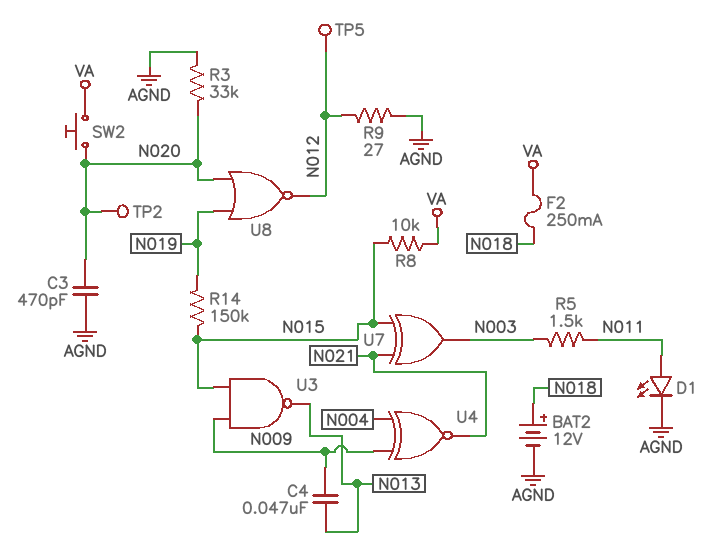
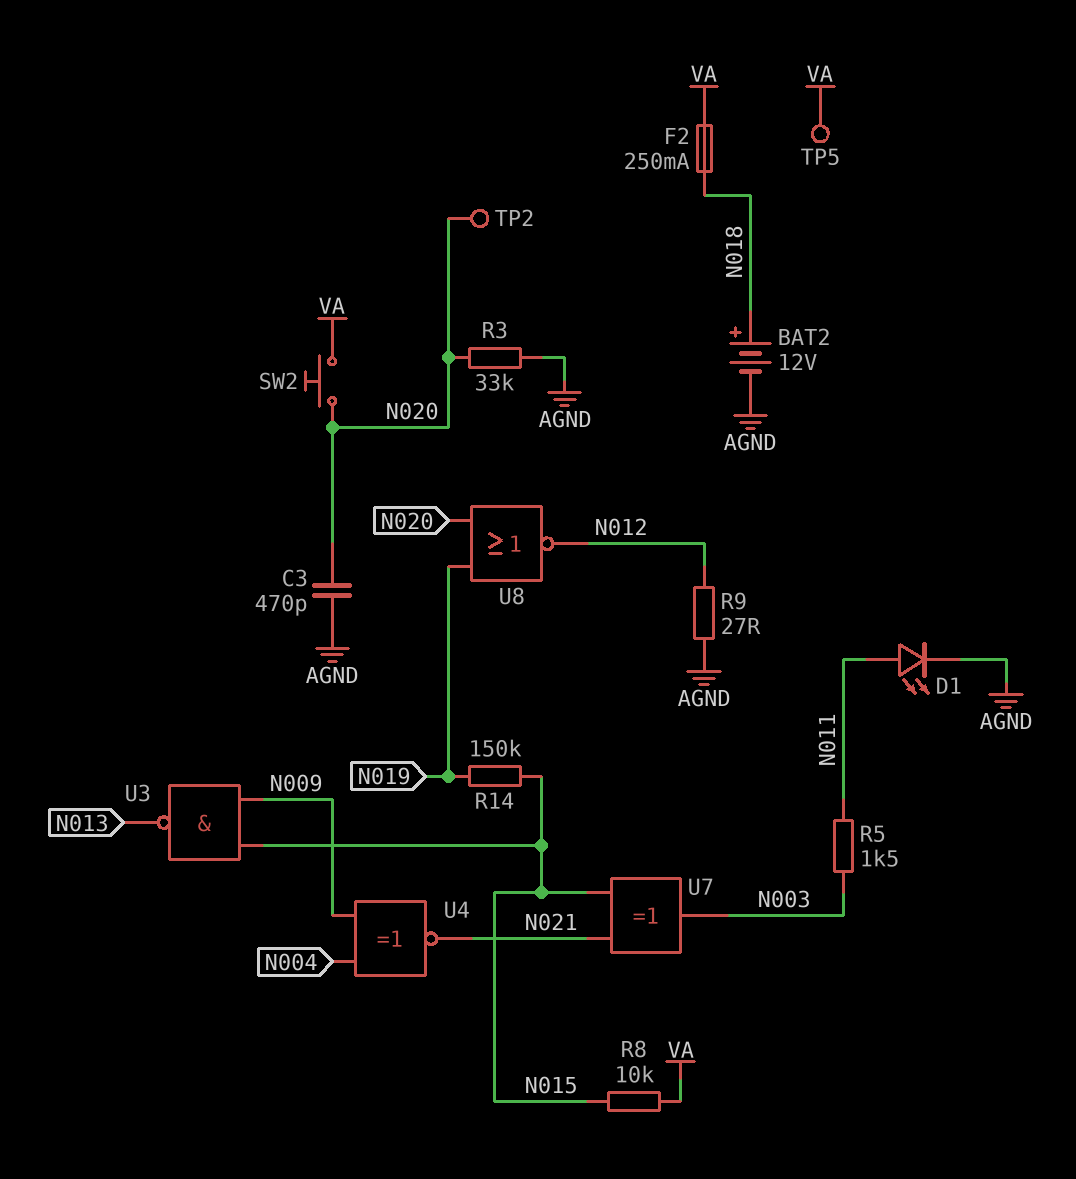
C4: 47nF (N009, N013) -> none
TP5: test point (N012) -> test point (VA)

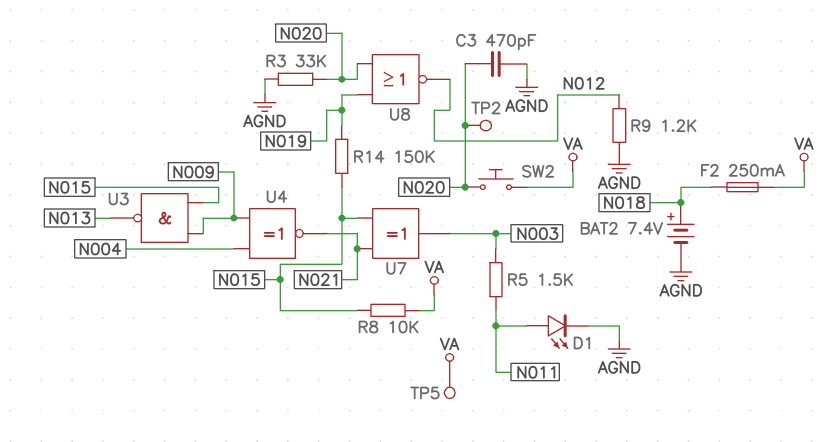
BAT2: 12V (plus N018, minus AGND) -> 7.4V (plus N018, minus AGND)
R9: 27 (AGND, N012) -> 1.2k (AGND, N012)

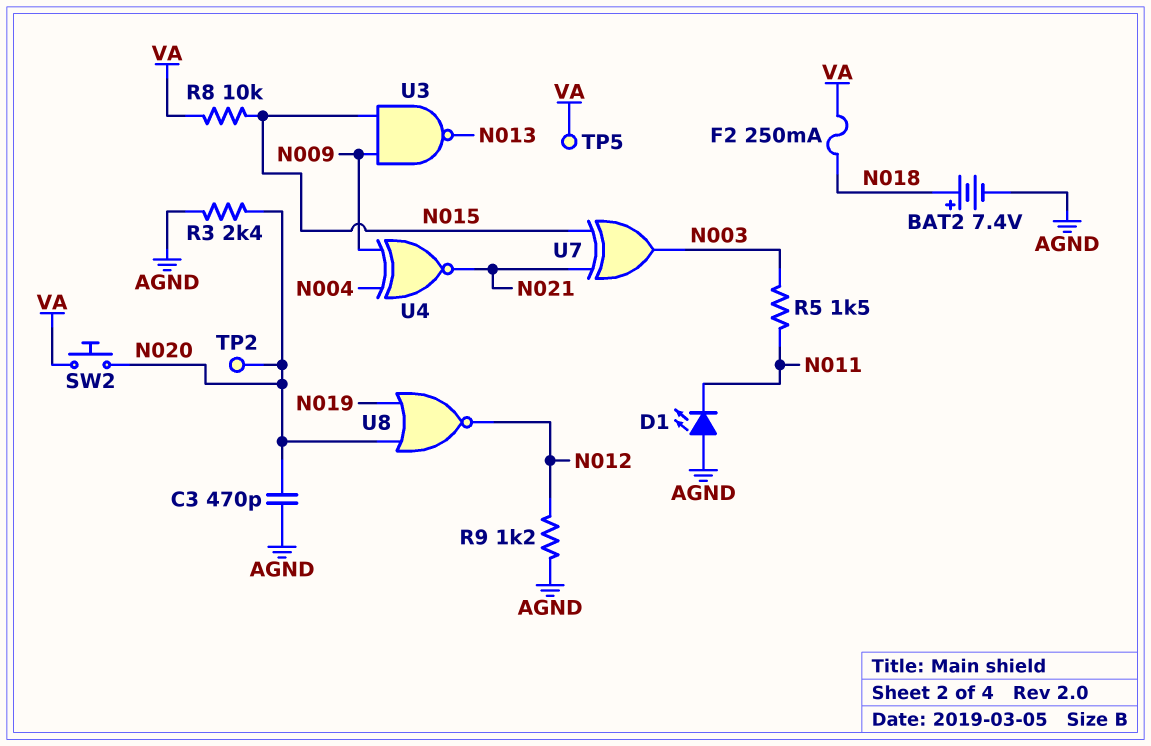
D1: LED (A N011, K AGND) -> LED (A AGND, K N011)
R3: 33k (AGND, N020) -> 2.4k (AGND, N020)
R14: 150k (N015, N019) -> none

